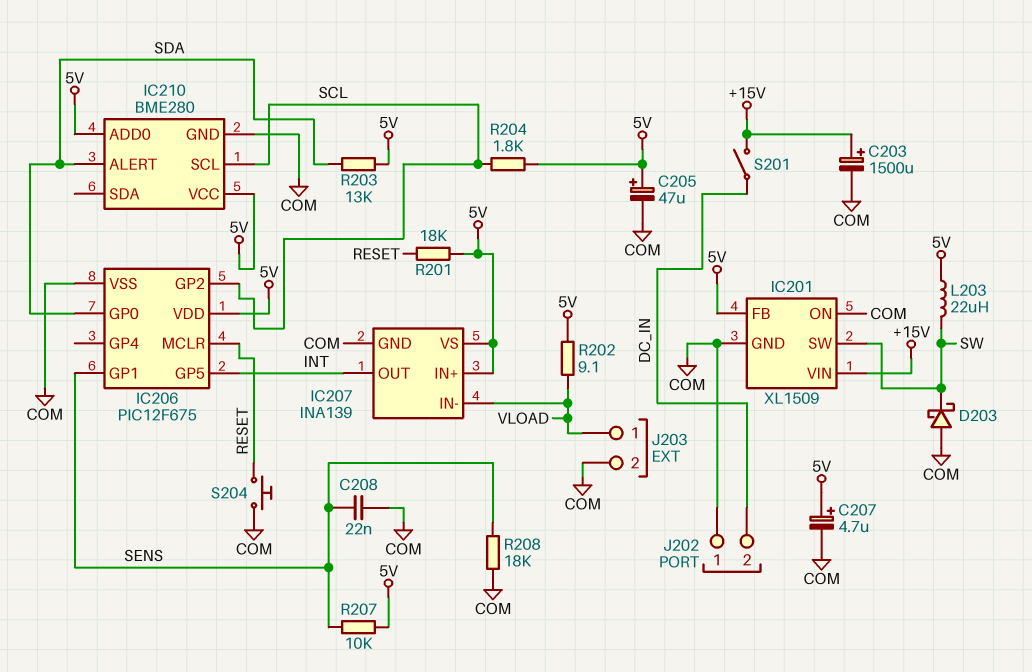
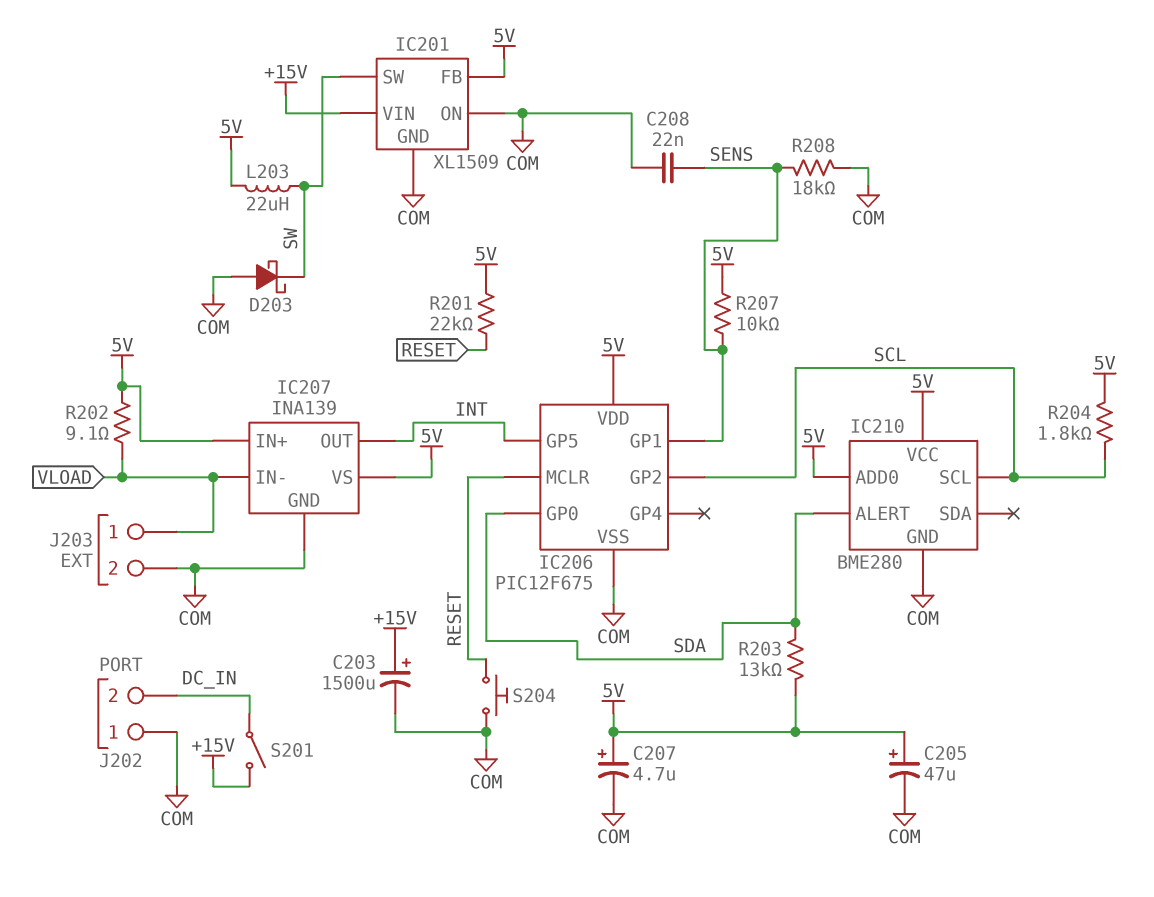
R201: 18k (5V, RESET) -> 22k (5V, RESET)

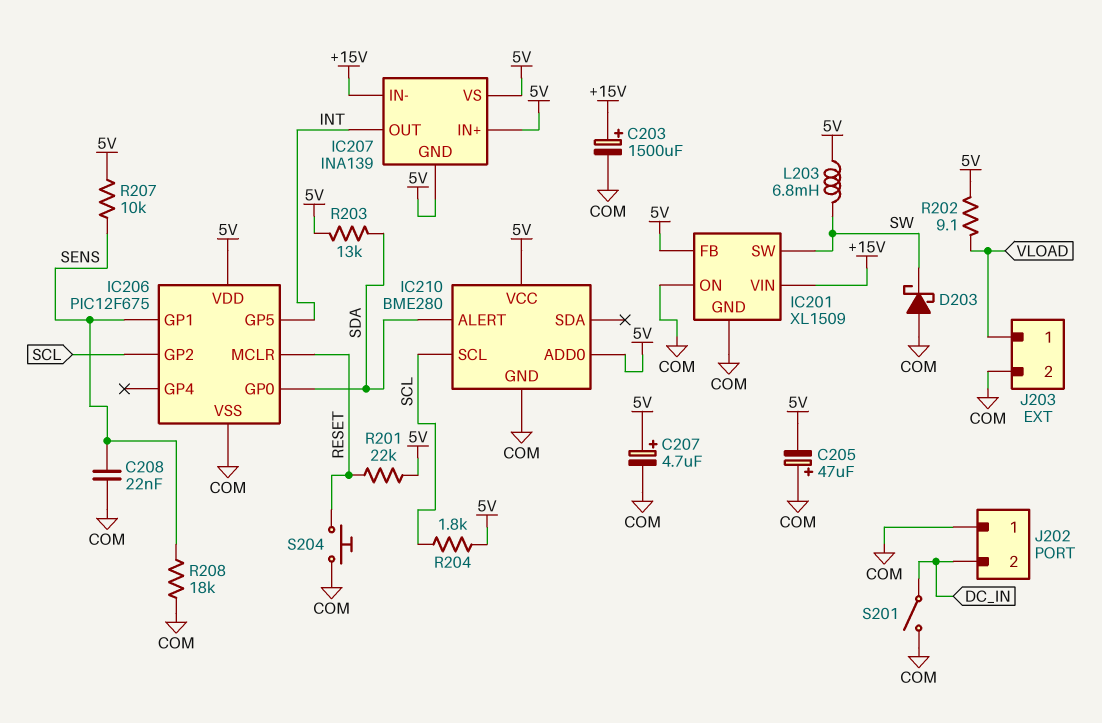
C205: 47uF (plus 5V, minus COM) -> 47uF (plus COM, minus 5V)
IC207 pin GND: COM -> 5V
IC207 pin IN-: VLOAD -> +15V
L203: 22uH (5V, SW) -> 6.8mH (5V, SW)
S201: switch (+15V, DC_IN) -> switch (COM, DC_IN)

